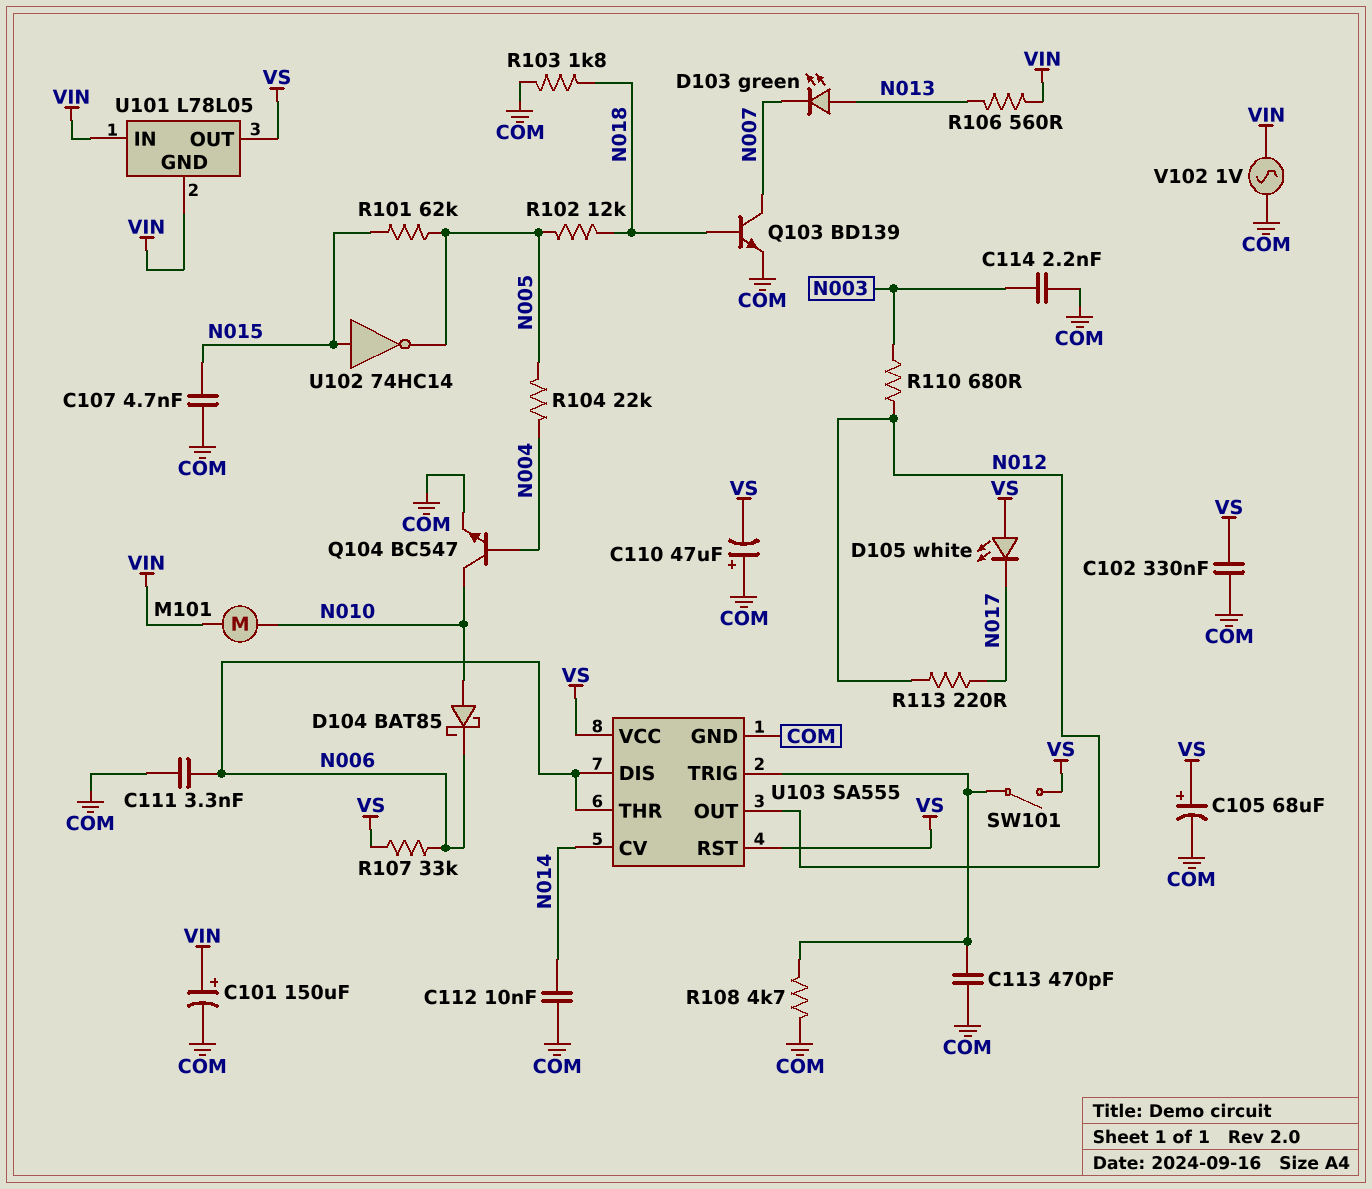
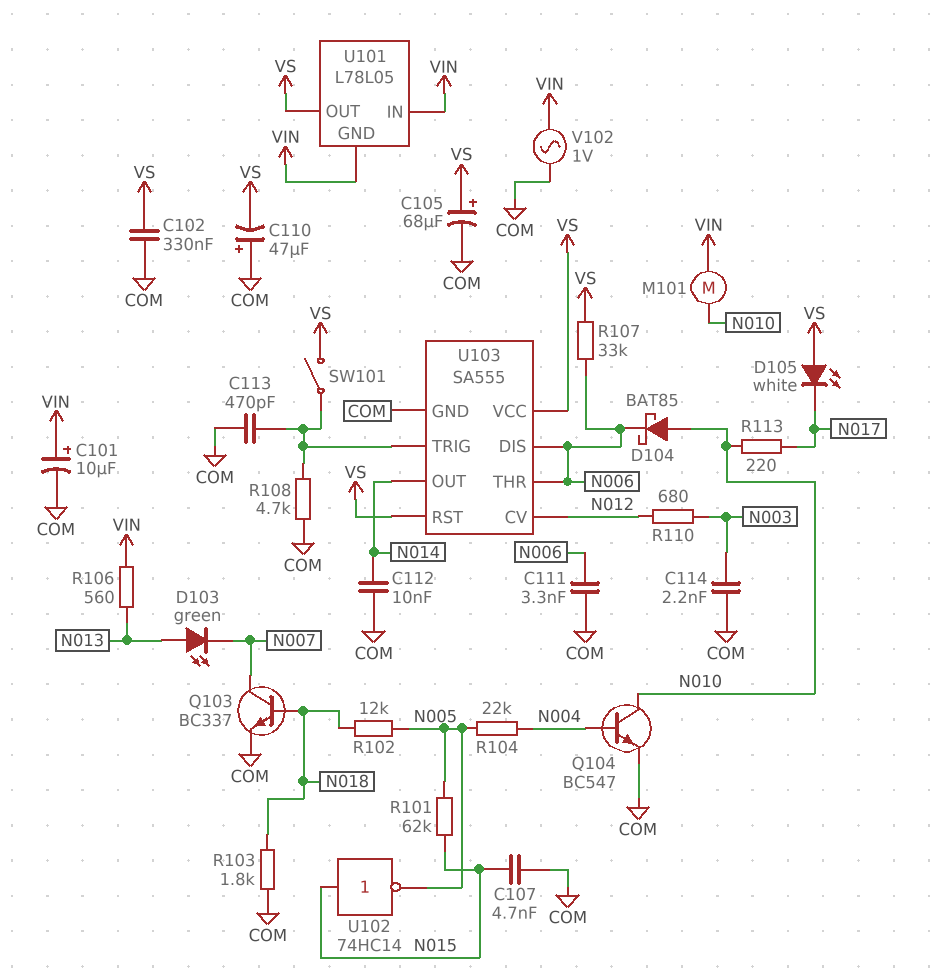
C101: 150uF (plus VIN, minus COM) -> 10uF (plus VIN, minus COM)
Q103: NPN BD139 (B N018, C N007, E COM) -> NPN BC337 (B N018, C N007, E COM)
R113: 220 (N012, N017) -> 220 (N010, N017)
U103 pin CV: N014 -> N012
U103 pin OUT: N012 -> N014

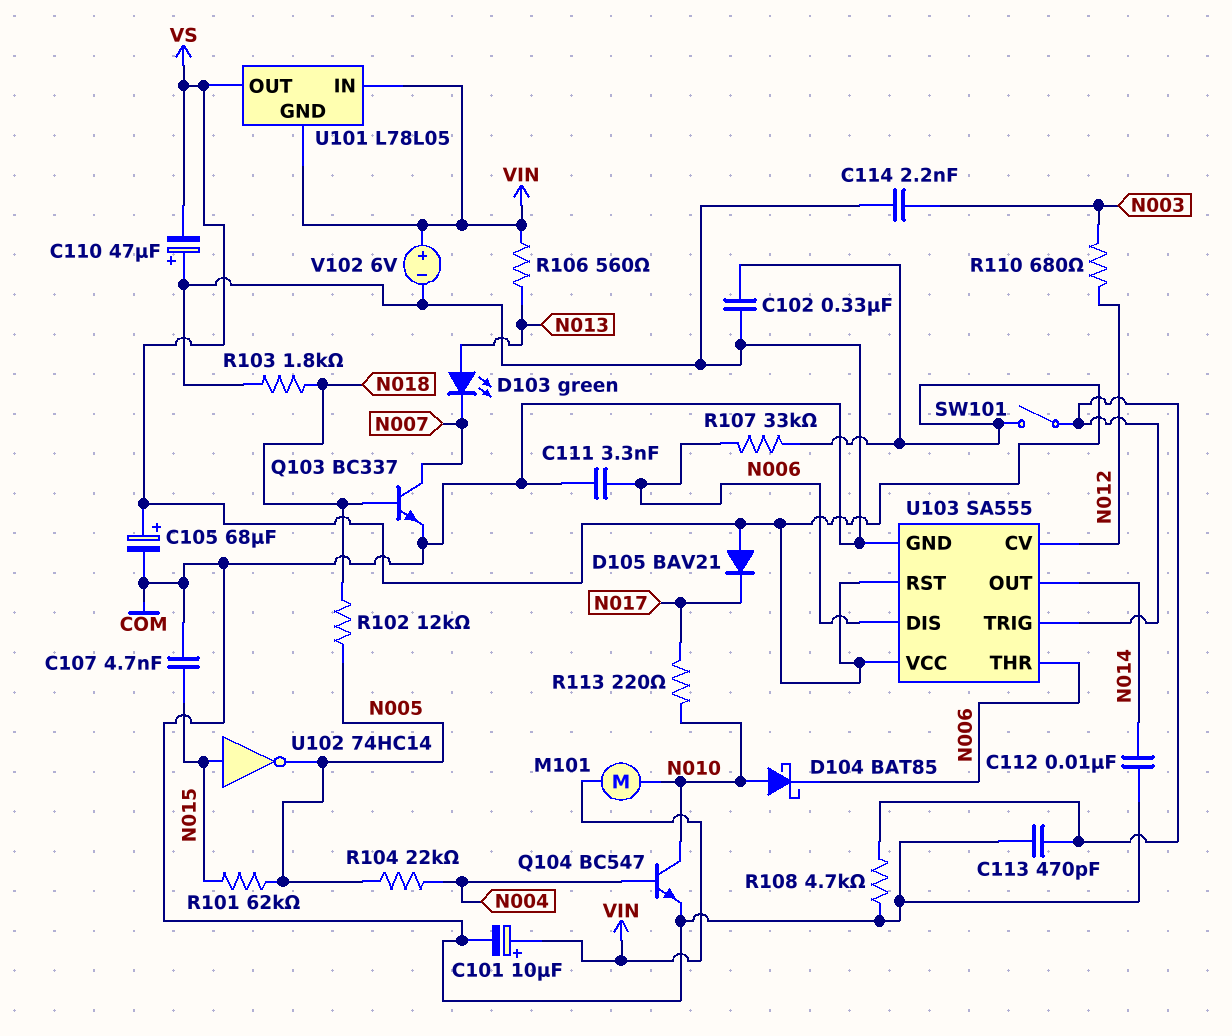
D105: LED white (A VS, K N017) -> diode BAV21 (A VS, K N017)
V102: AC 1V (COM, VIN) -> 6V (plus VIN, minus COM)

